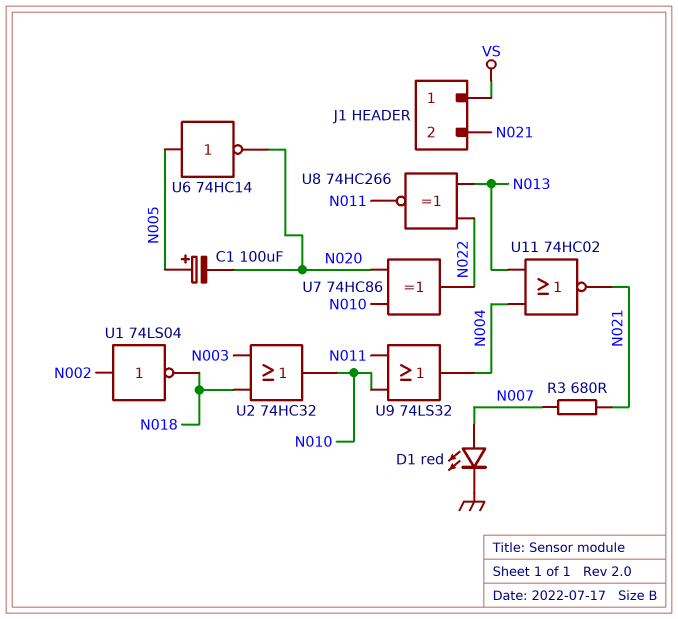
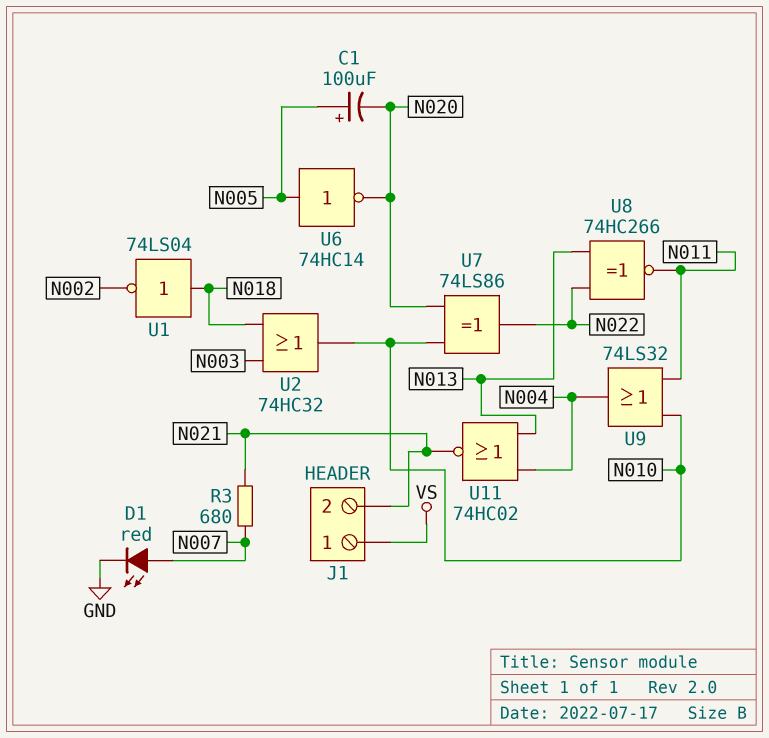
U1: NOT 74LS04 (in N002, out N018) -> NOT 74LS04 (in N018, out N002)
U7: XOR 74HC86 (in N010, in N020, out N022) -> XOR 74LS86 (in N010, in N020, out N022)

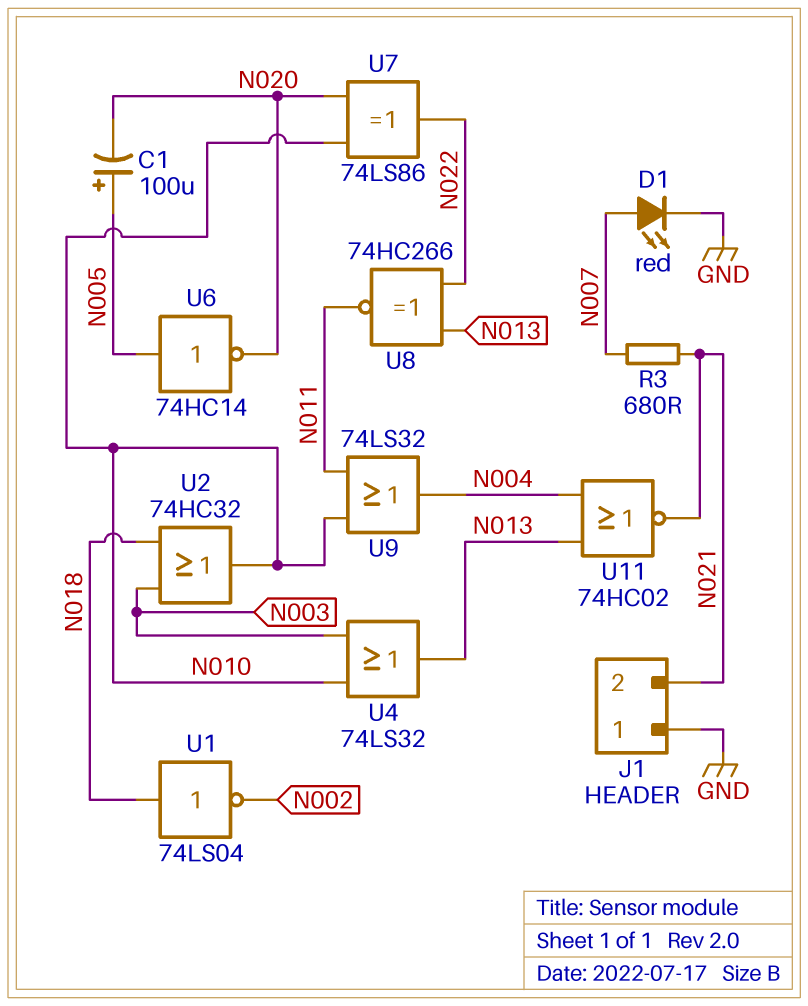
J1 pin 1: VS -> GND
U4: none -> OR 74LS32 (in N003, in N010, out N013)

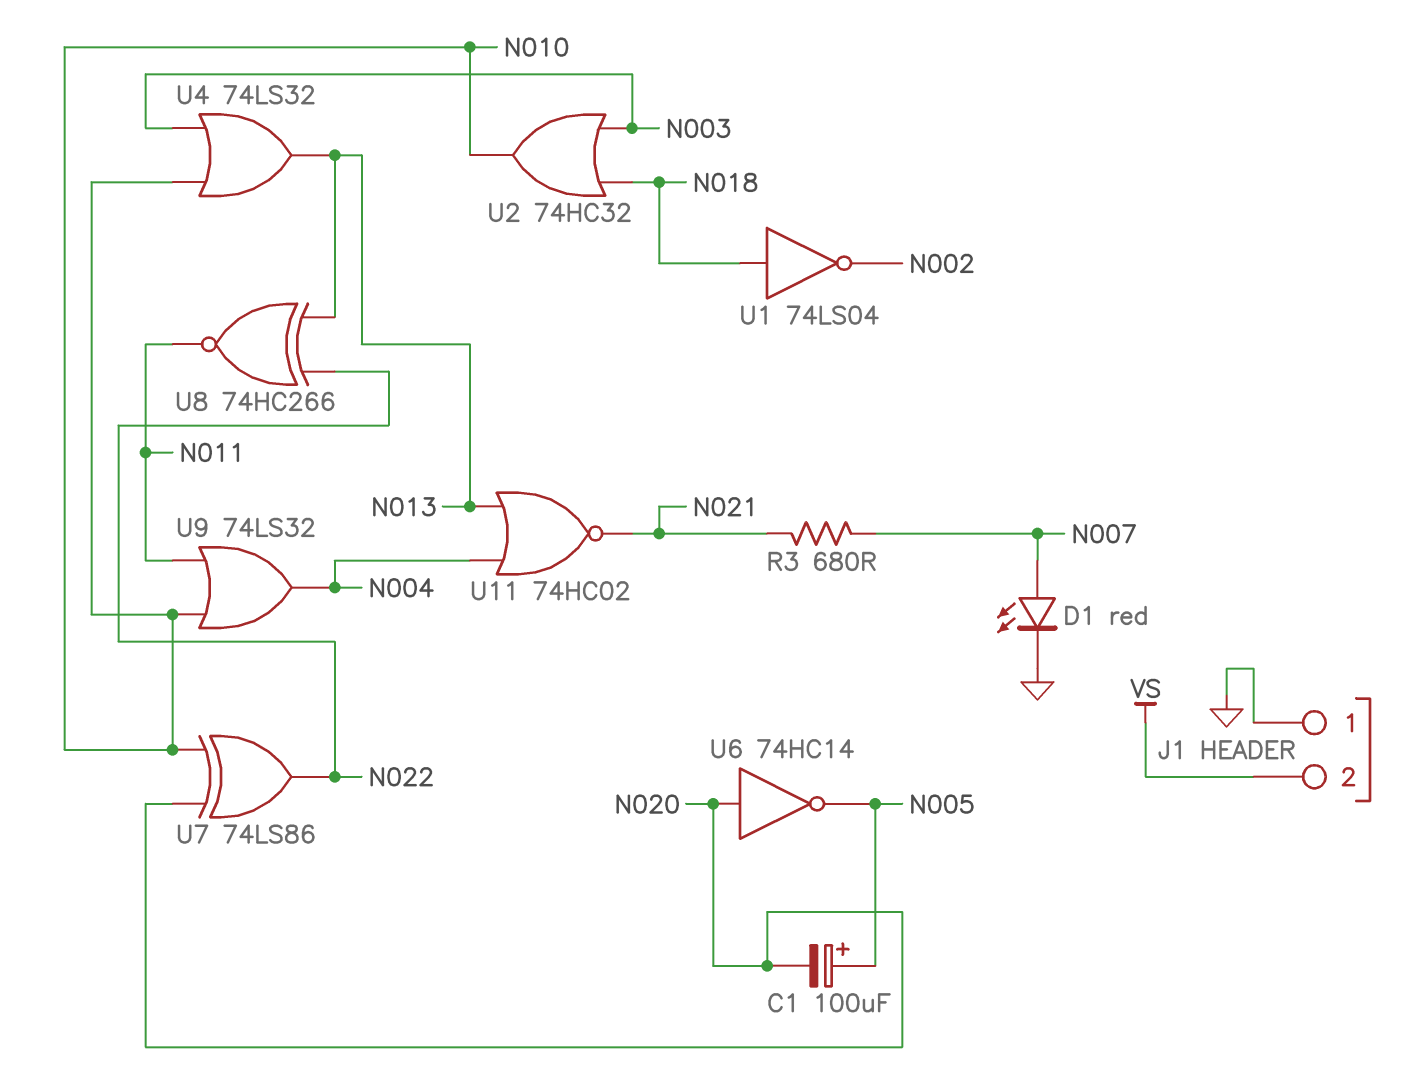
J1 pin 2: N021 -> VS
U6: NOT 74HC14 (in N005, out N020) -> NOT 74HC14 (in N020, out N005)

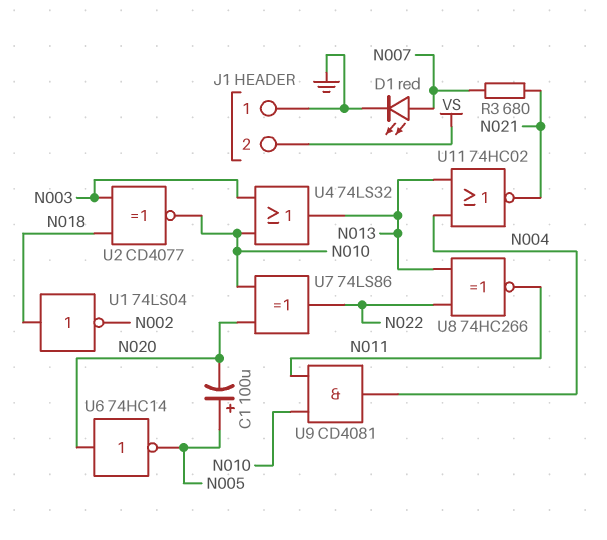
U2: OR 74HC32 (in N003, in N018, out N010) -> XNOR CD4077 (in N003, in N018, out N010)
U9: OR 74LS32 (in N010, in N011, out N004) -> AND CD4081 (in N010, in N011, out N004)

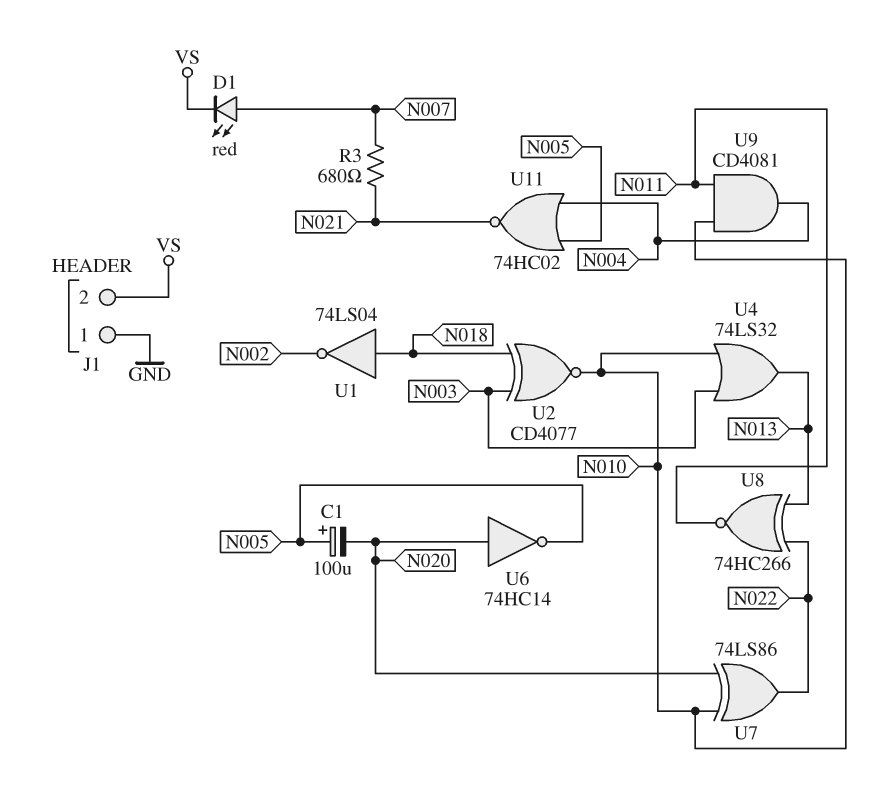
D1: LED red (A N007, K GND) -> LED red (A N007, K VS)
U11: NOR 74HC02 (in N004, in N013, out N021) -> NOR 74HC02 (in N004, in N005, out N021)

